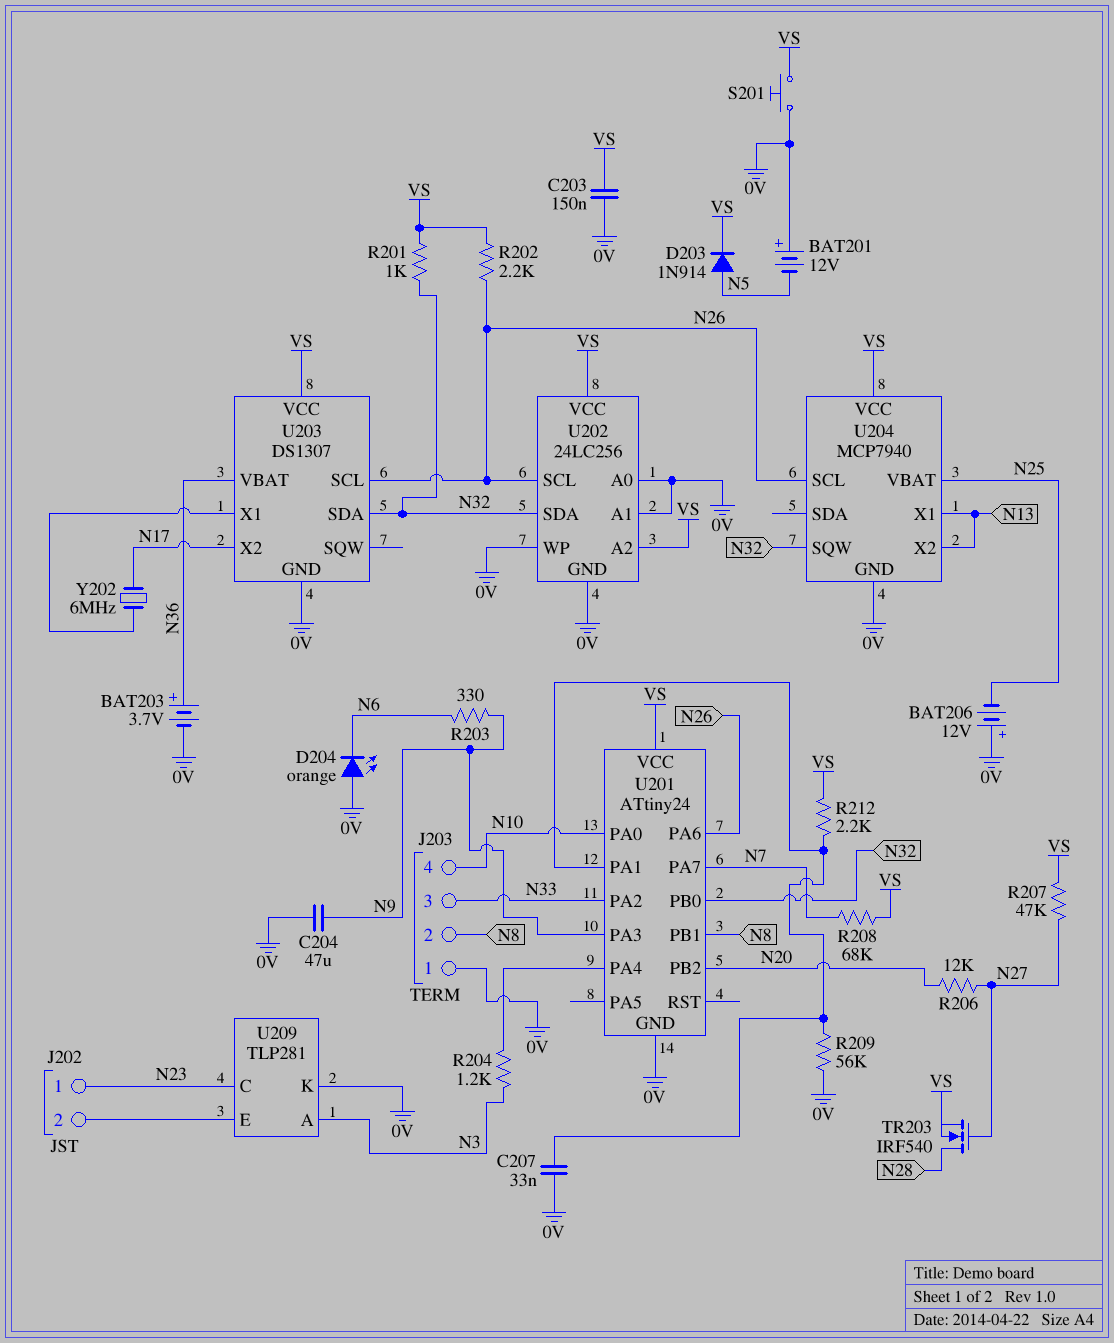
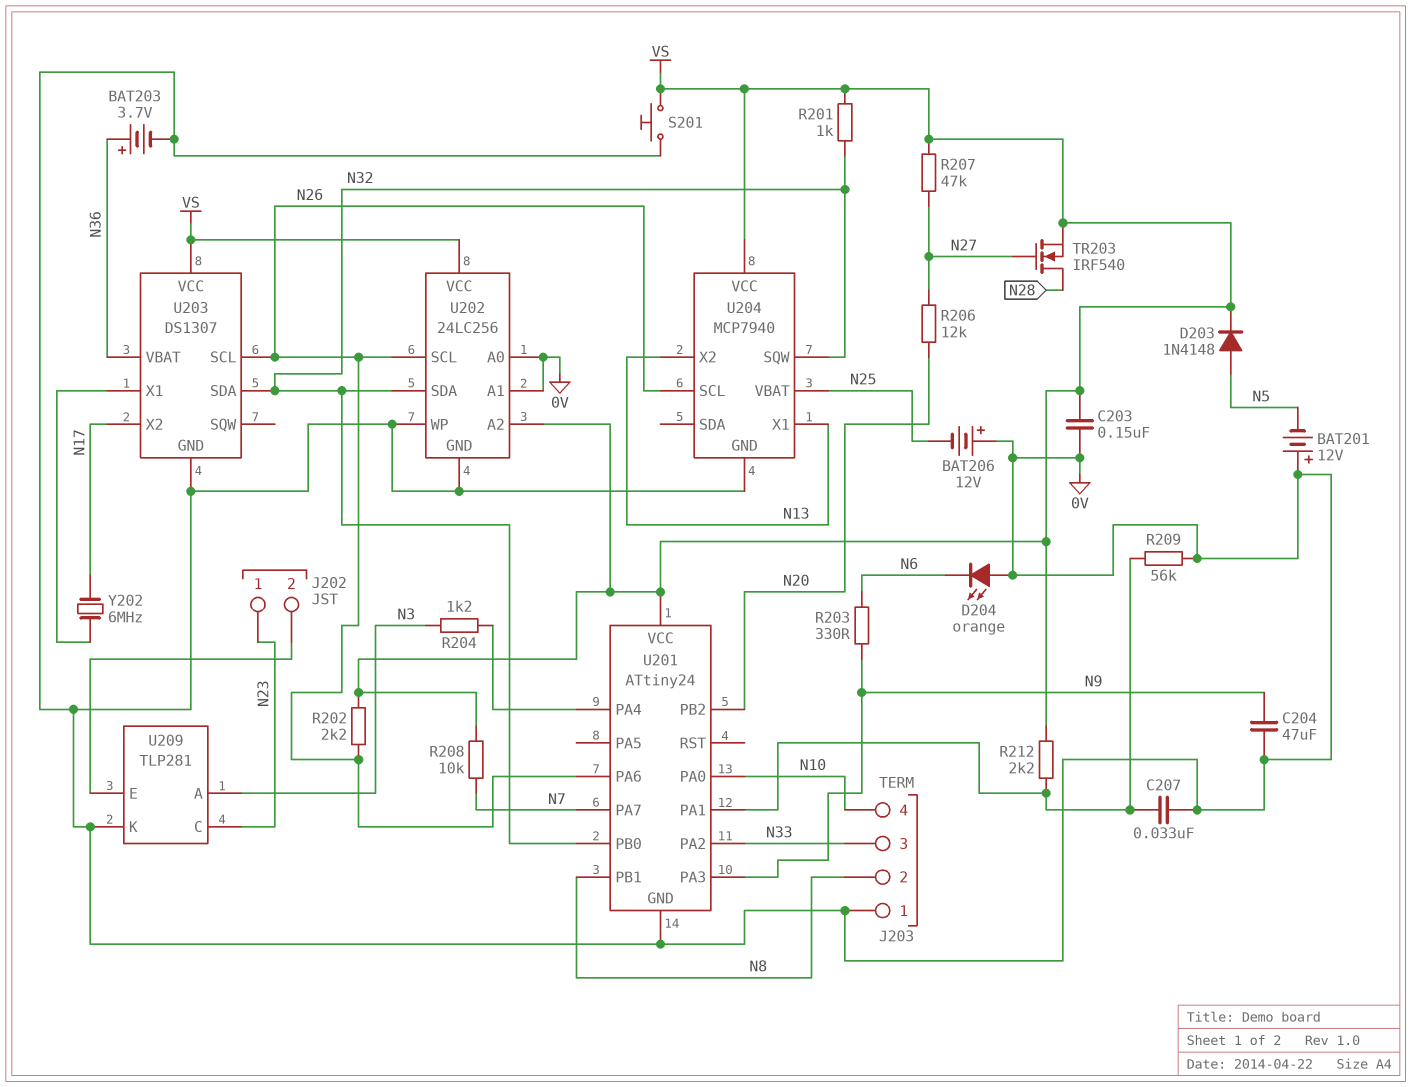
D203: diode 1N914 (A N5, K VS) -> diode 1N4148 (A N5, K VS)
R208: 68k (N7, VS) -> 10k (N7, VS)

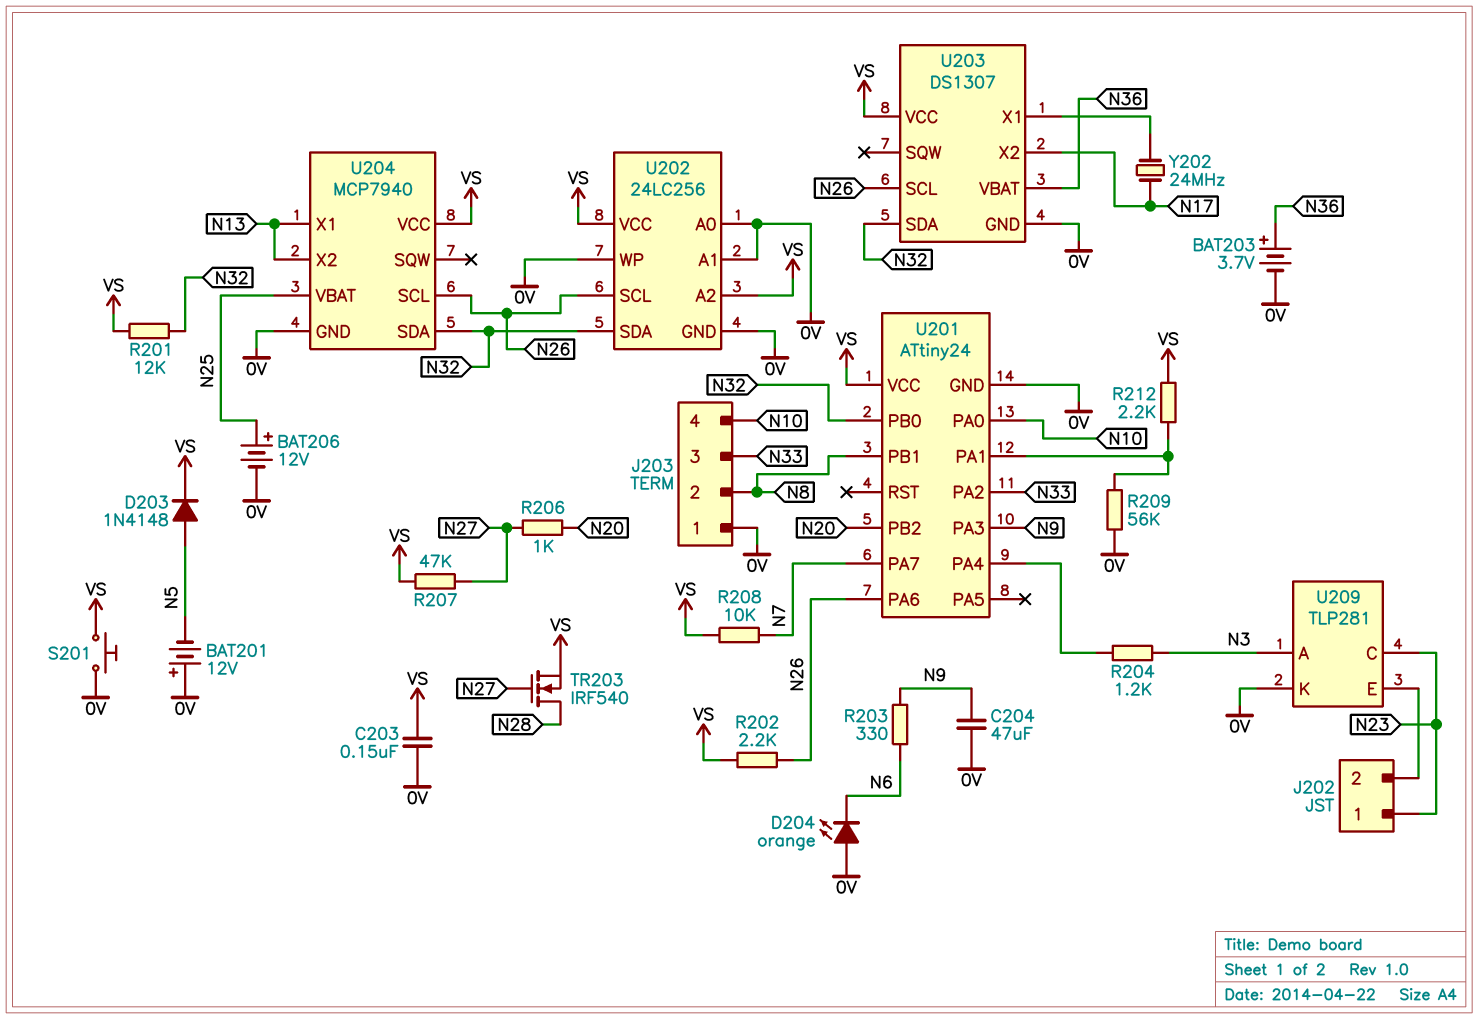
BAT206: 12V (plus 0V, minus N25) -> 12V (plus N25, minus 0V)
C207: 33nF (0V, U201/PA1) -> none
R201: 1k (N32, VS) -> 12k (N32, VS)
R206: 12k (N20, N27) -> 1k (N20, N27)
U204 pin SDA: none -> N32
U204 pin SQW: N32 -> none
Y202: 6MHz (N17, U203/X1) -> 24MHz (N17, U203/X1)

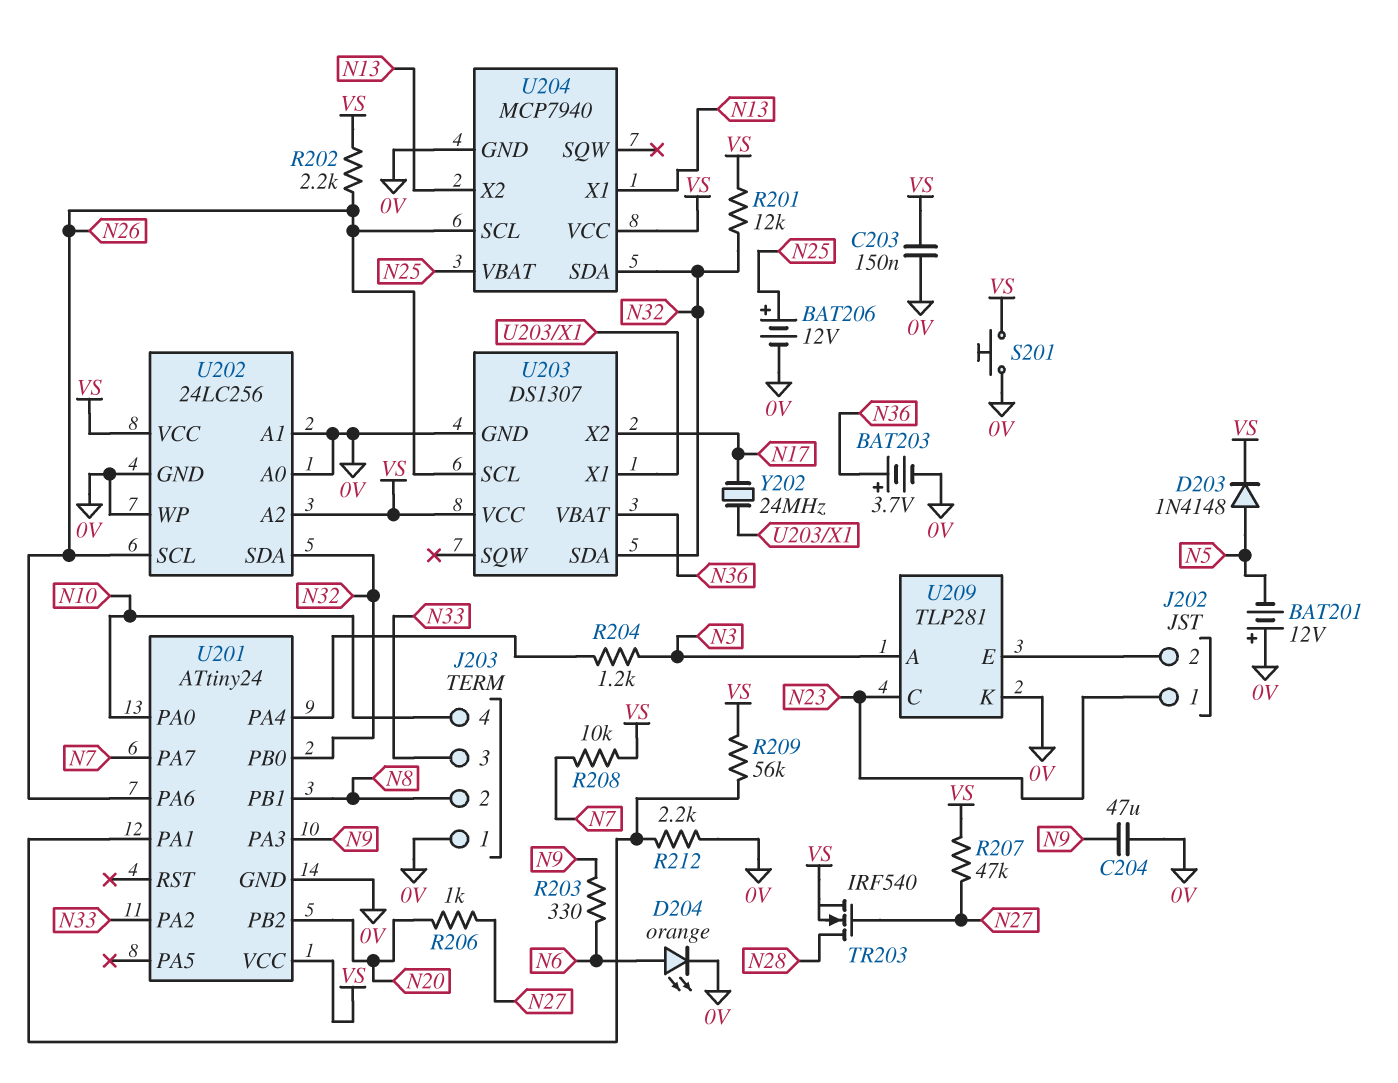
D204: LED orange (A 0V, K N6) -> LED orange (A N6, K 0V)
R209: 56k (0V, U201/PA1) -> 56k (U201/PA1, VS)
R212: 2.2k (U201/PA1, VS) -> 2.2k (0V, U201/PA1)

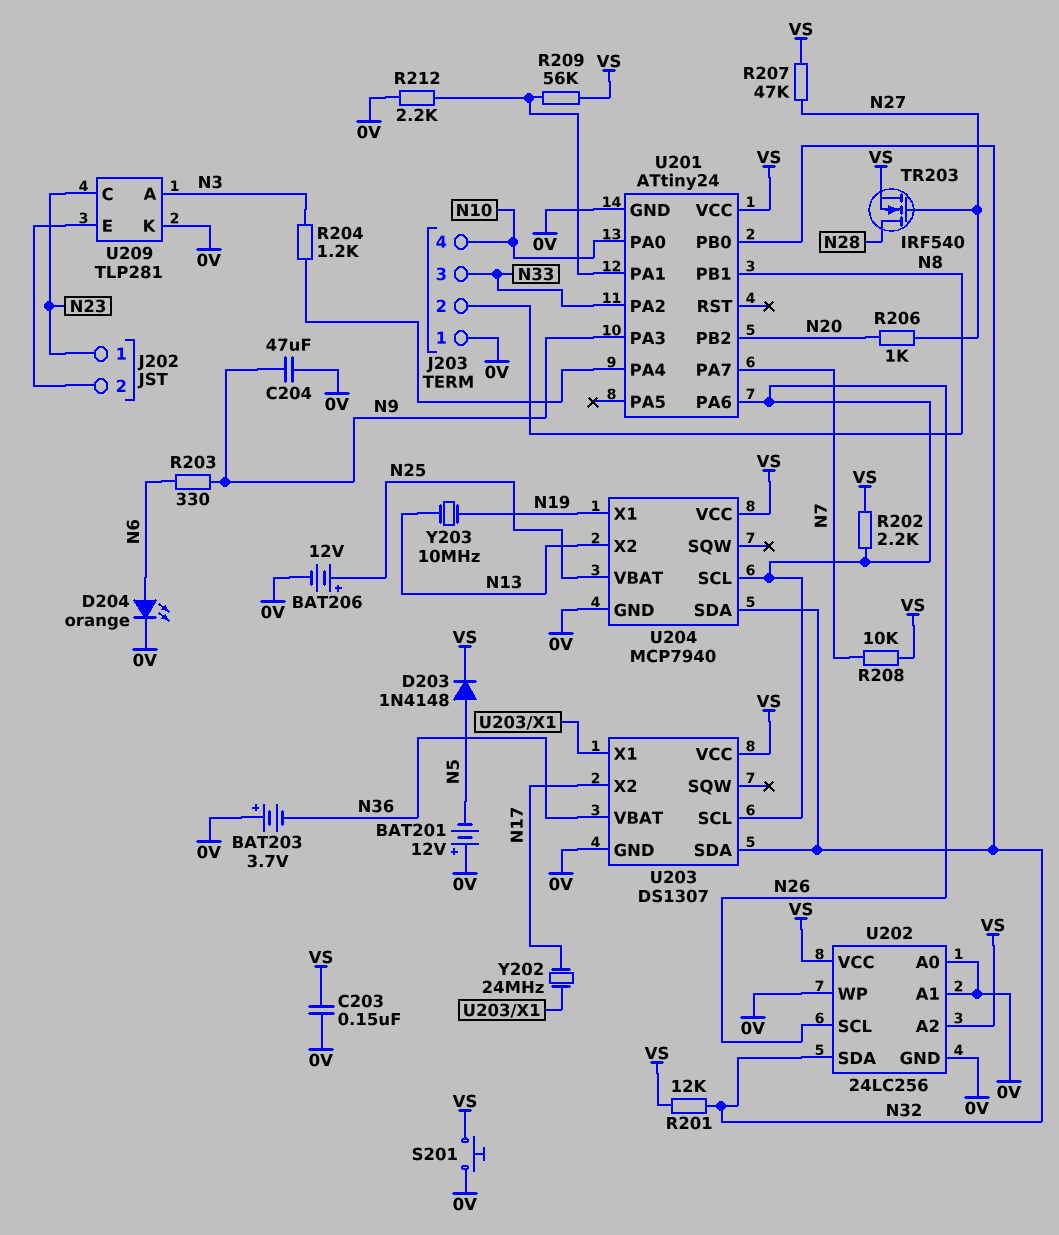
BAT203: 3.7V (plus N36, minus 0V) -> 3.7V (plus 0V, minus N36)
U204 pin X1: N13 -> N19
Y203: none -> 10MHz (N13, N19)

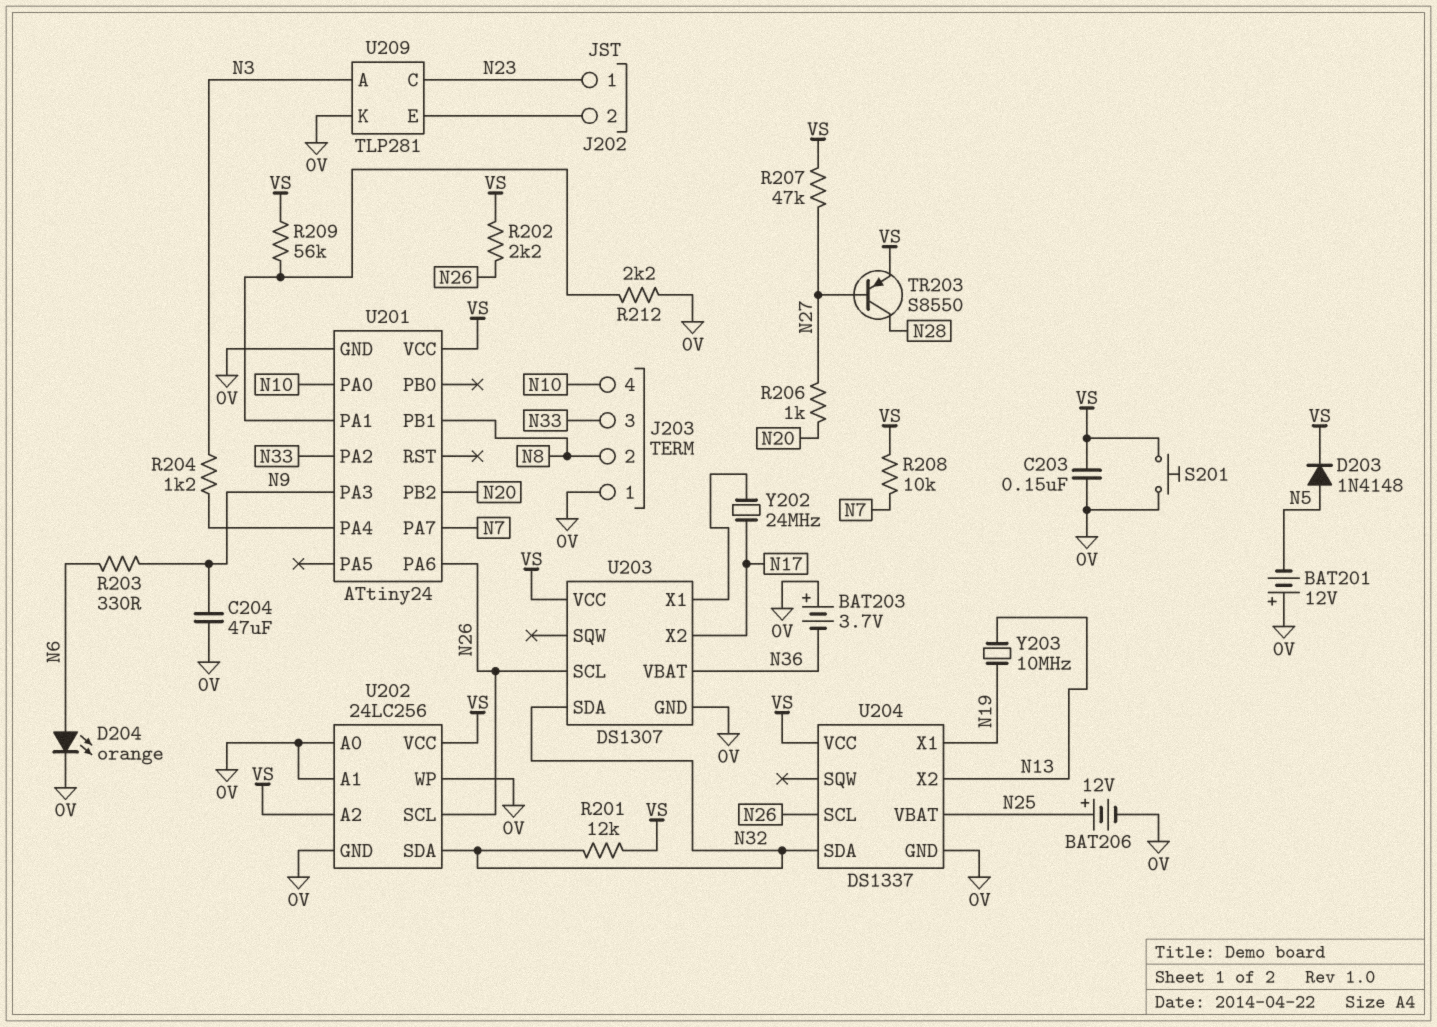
TR203: NMOS IRF540 (G N27, D N28, S VS) -> PNP S8550 (B N27, C N28, E VS)
U201 pin PB0: N32 -> none
U204: MCP7940 -> DS1337

